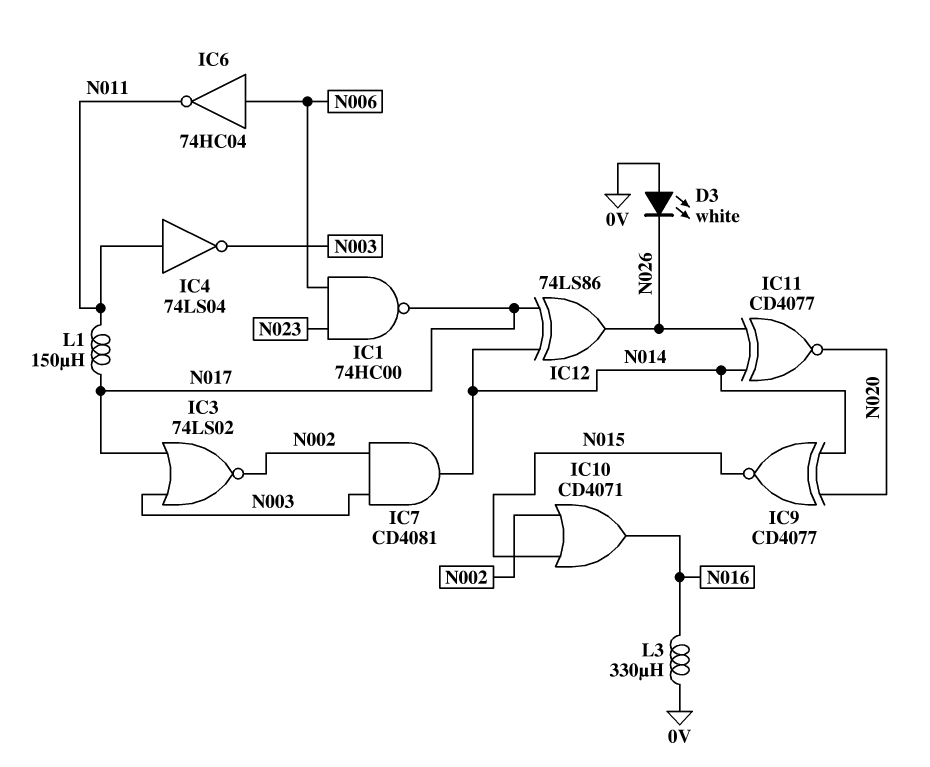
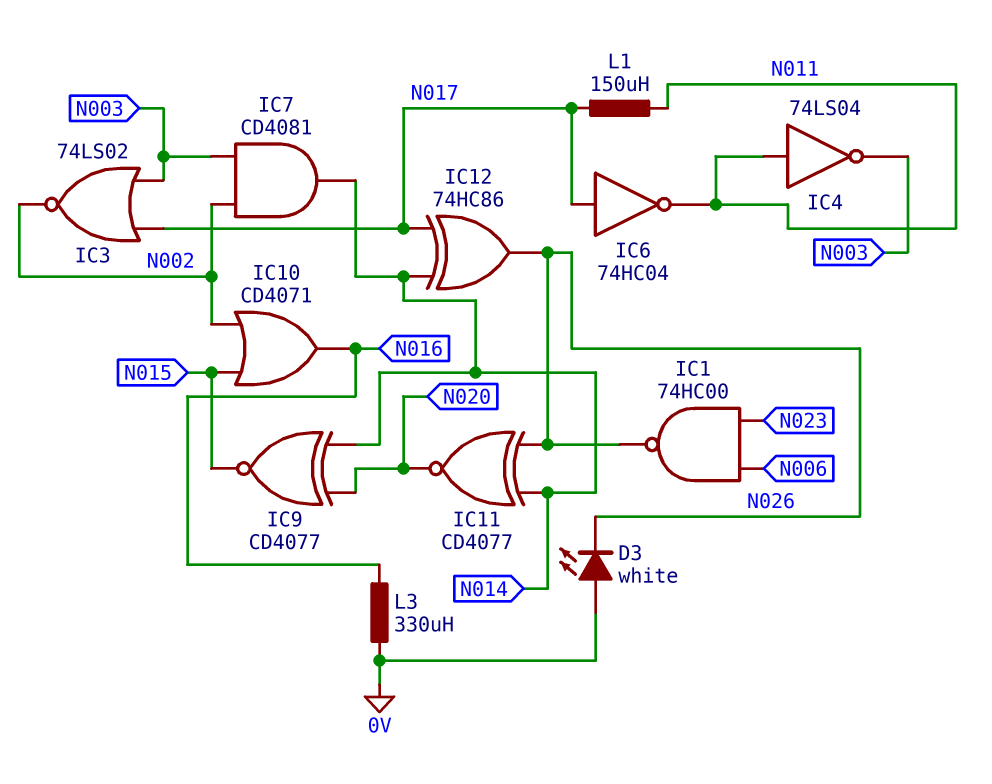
IC1: NAND 74HC00 (in N006, in N023, out N017) -> NAND 74HC00 (in N006, in N023, out N026)
IC6: NOT 74HC04 (in N006, out N011) -> NOT 74HC04 (in N017, out N011)
IC12: XOR 74LS86 (in N014, in N017, out N026) -> XOR 74HC86 (in N014, in N017, out N026)

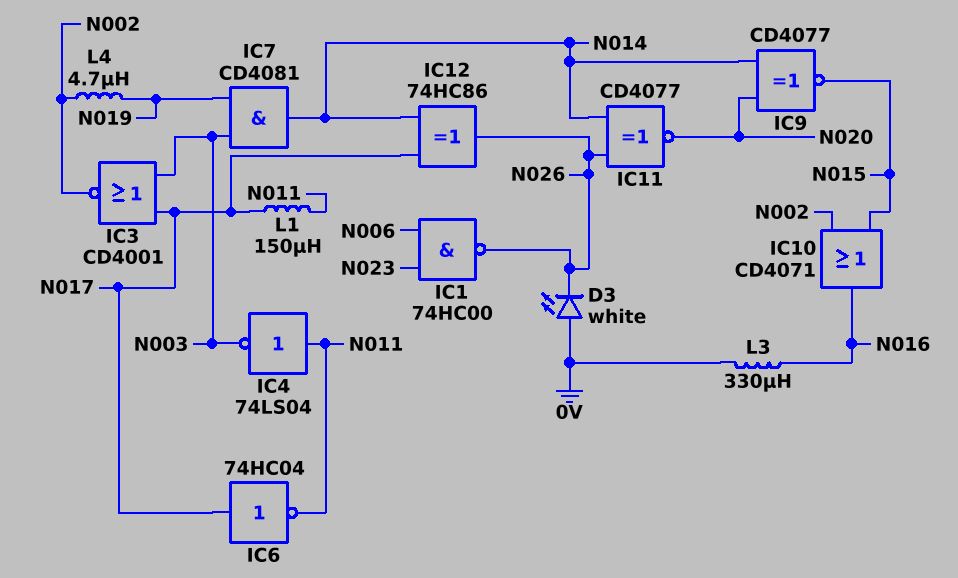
IC3: NOR 74LS02 (in N003, in N017, out N002) -> NOR CD4001 (in N003, in N017, out N002)
IC7: AND CD4081 (in N002, in N003, out N014) -> AND CD4081 (in N003, in N019, out N014)
L4: none -> 4.7uH (N002, N019)

